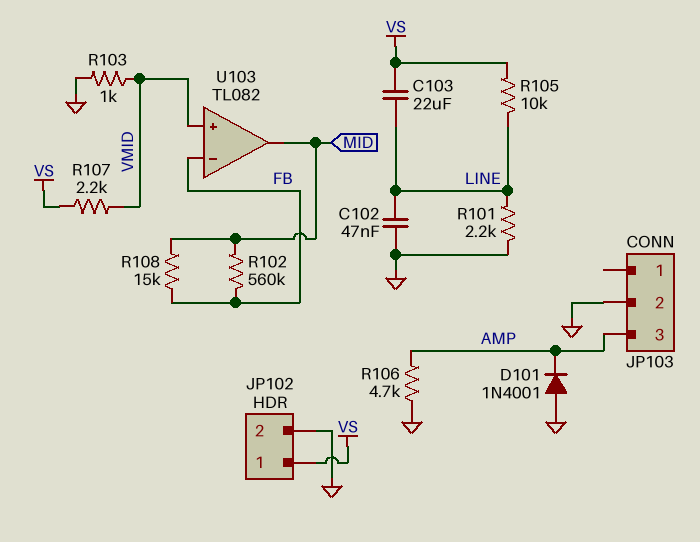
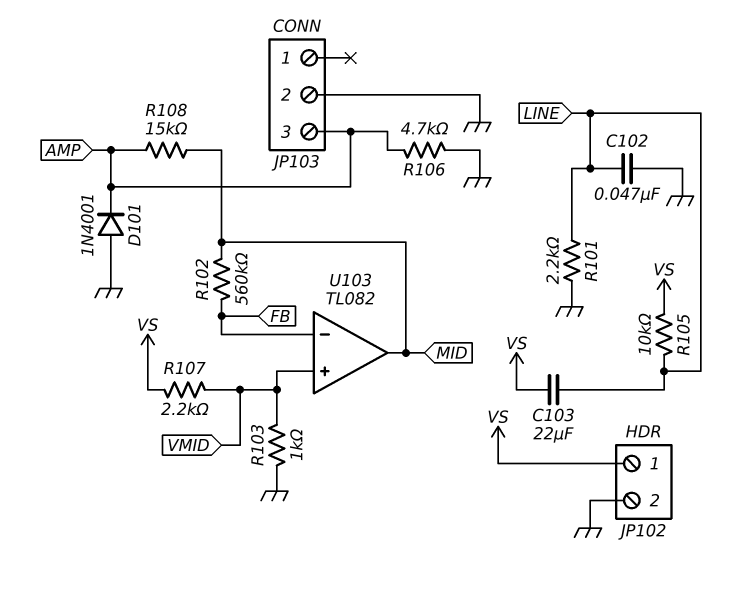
R108: 15k (FB, MID) -> 15k (AMP, MID)

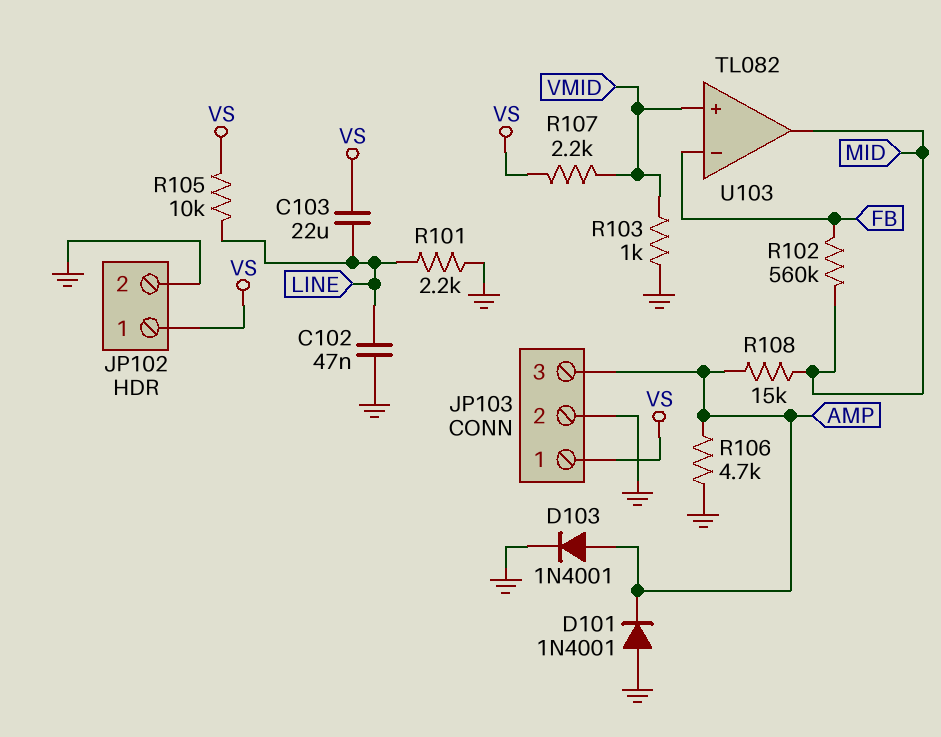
D103: none -> diode 1N4001 (A AMP, K GND)
JP103 pin 1: none -> VS

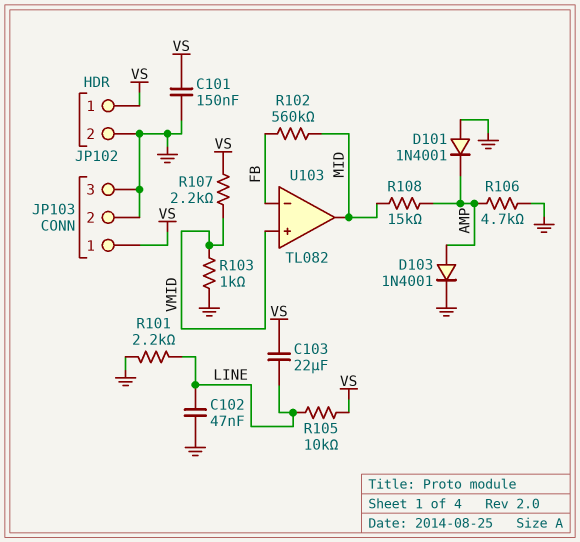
C101: none -> 150nF (GND, VS)
JP103 pin 3: AMP -> GND

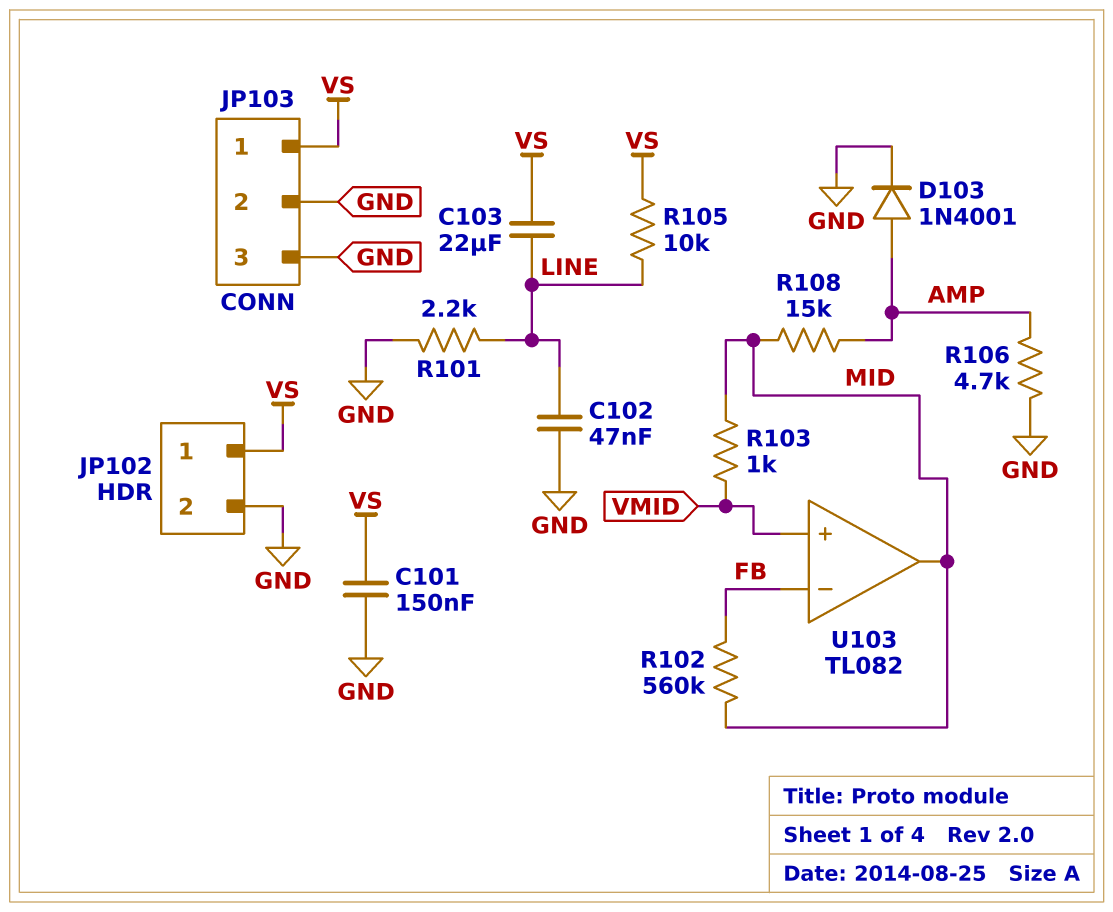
D101: diode 1N4001 (A GND, K AMP) -> none
R103: 1k (GND, VMID) -> 1k (MID, VMID)
R107: 2.2k (VMID, VS) -> none

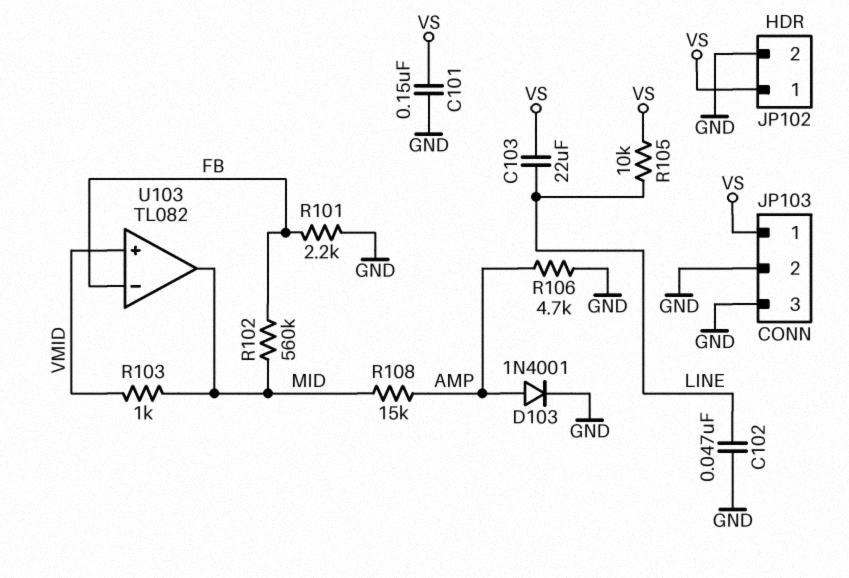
R101: 2.2k (GND, LINE) -> 2.2k (FB, GND)

